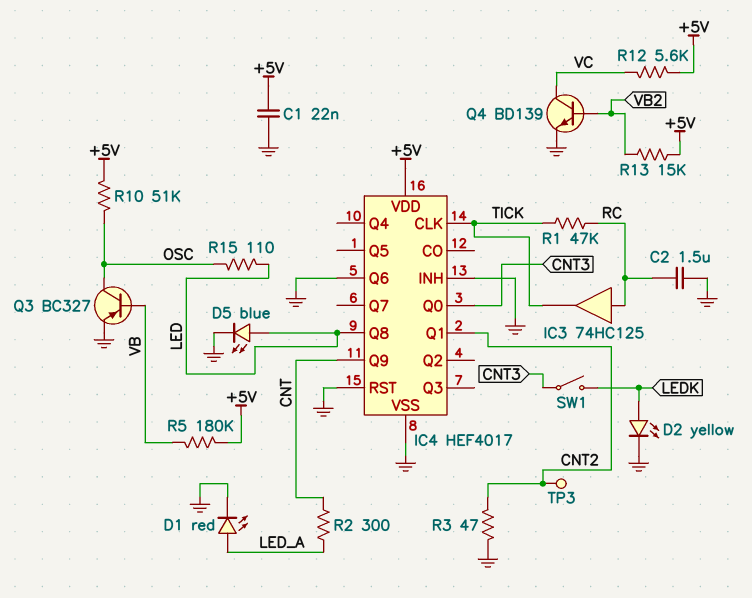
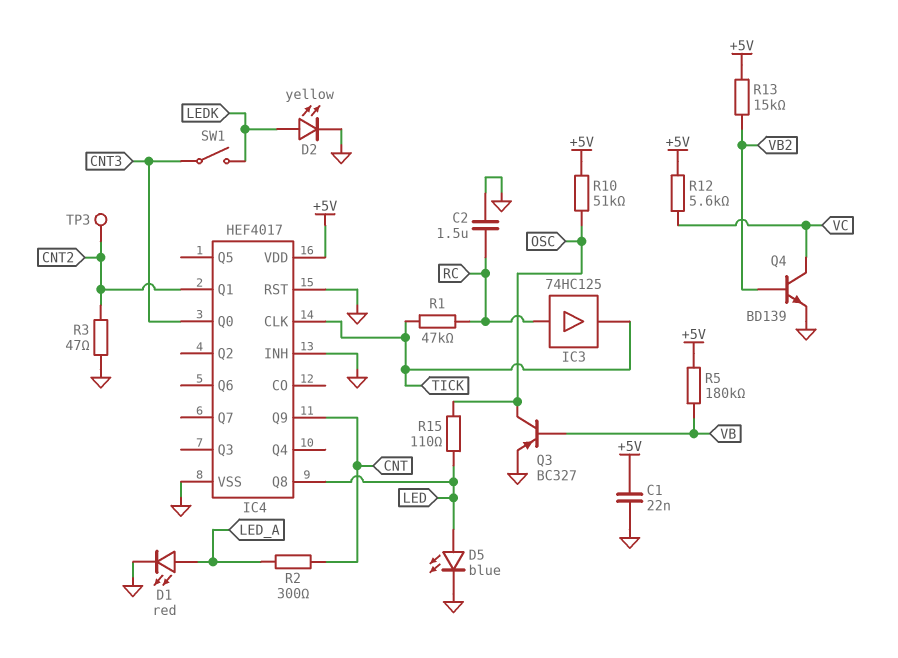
IC4 pin Q6: GND -> none

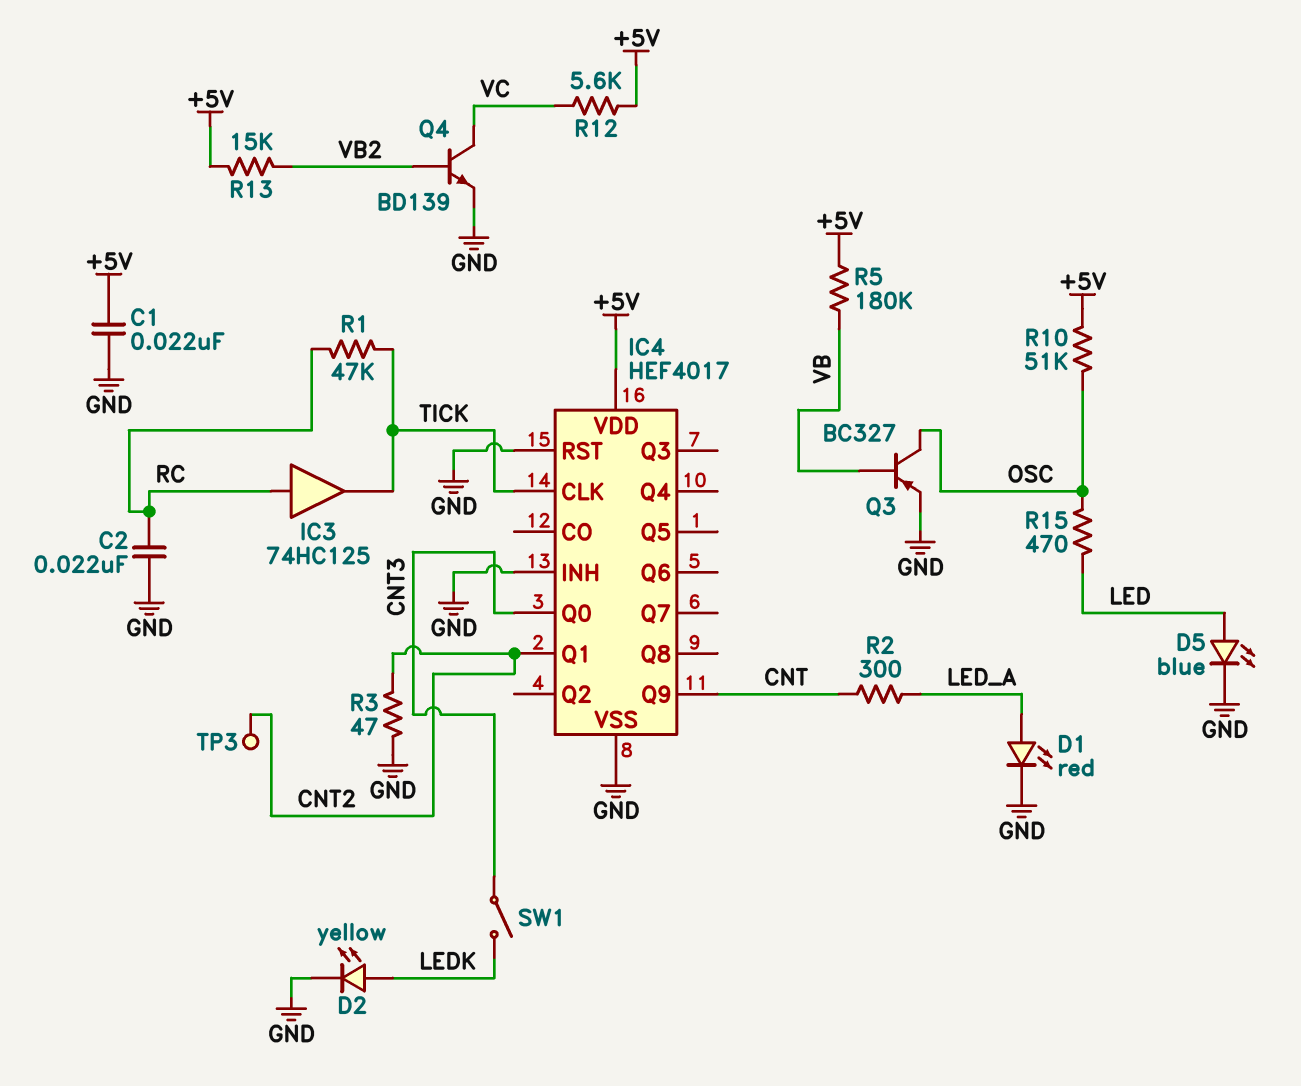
C2: 1.5uF (GND, RC) -> 22nF (GND, RC)
IC4 pin Q8: LED -> none
R15: 110 (LED, OSC) -> 470 (LED, OSC)

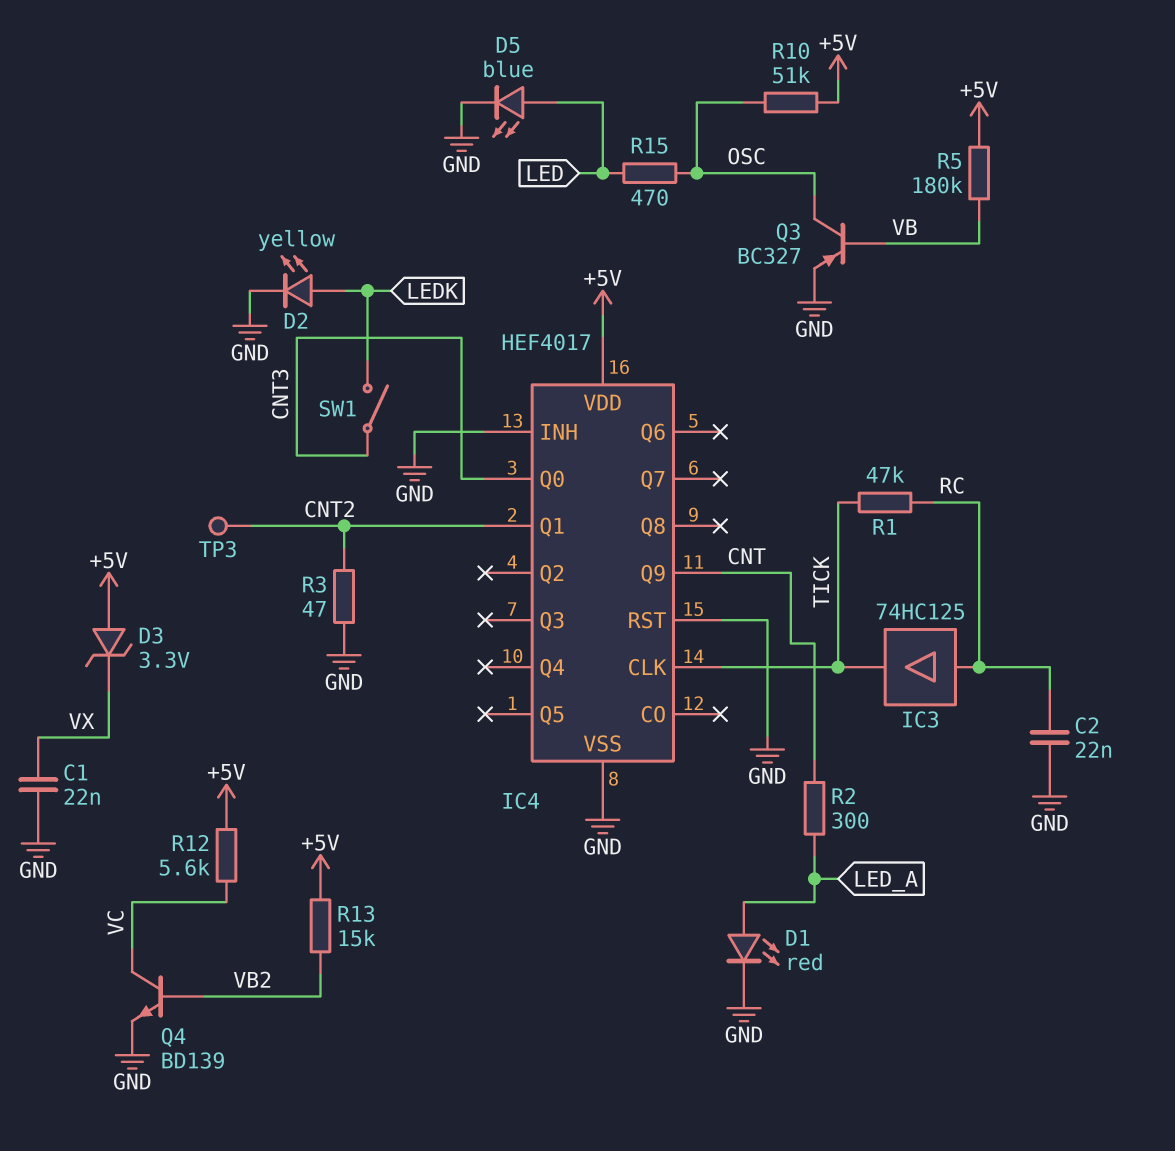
C1: 22nF (+5V, GND) -> 22nF (GND, VX)
D3: none -> zener 3.3V (A +5V, K VX)

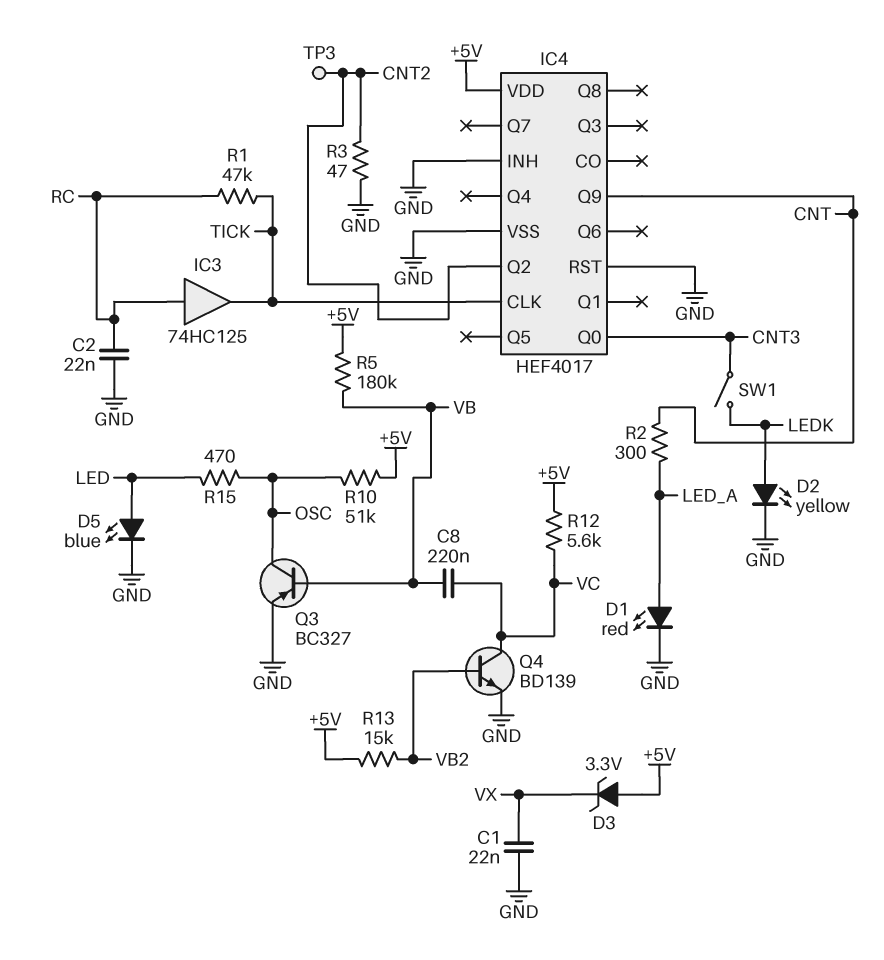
C8: none -> 220nF (VB, VC)
IC4 pin Q1: CNT2 -> none
IC4 pin Q2: none -> CNT2

